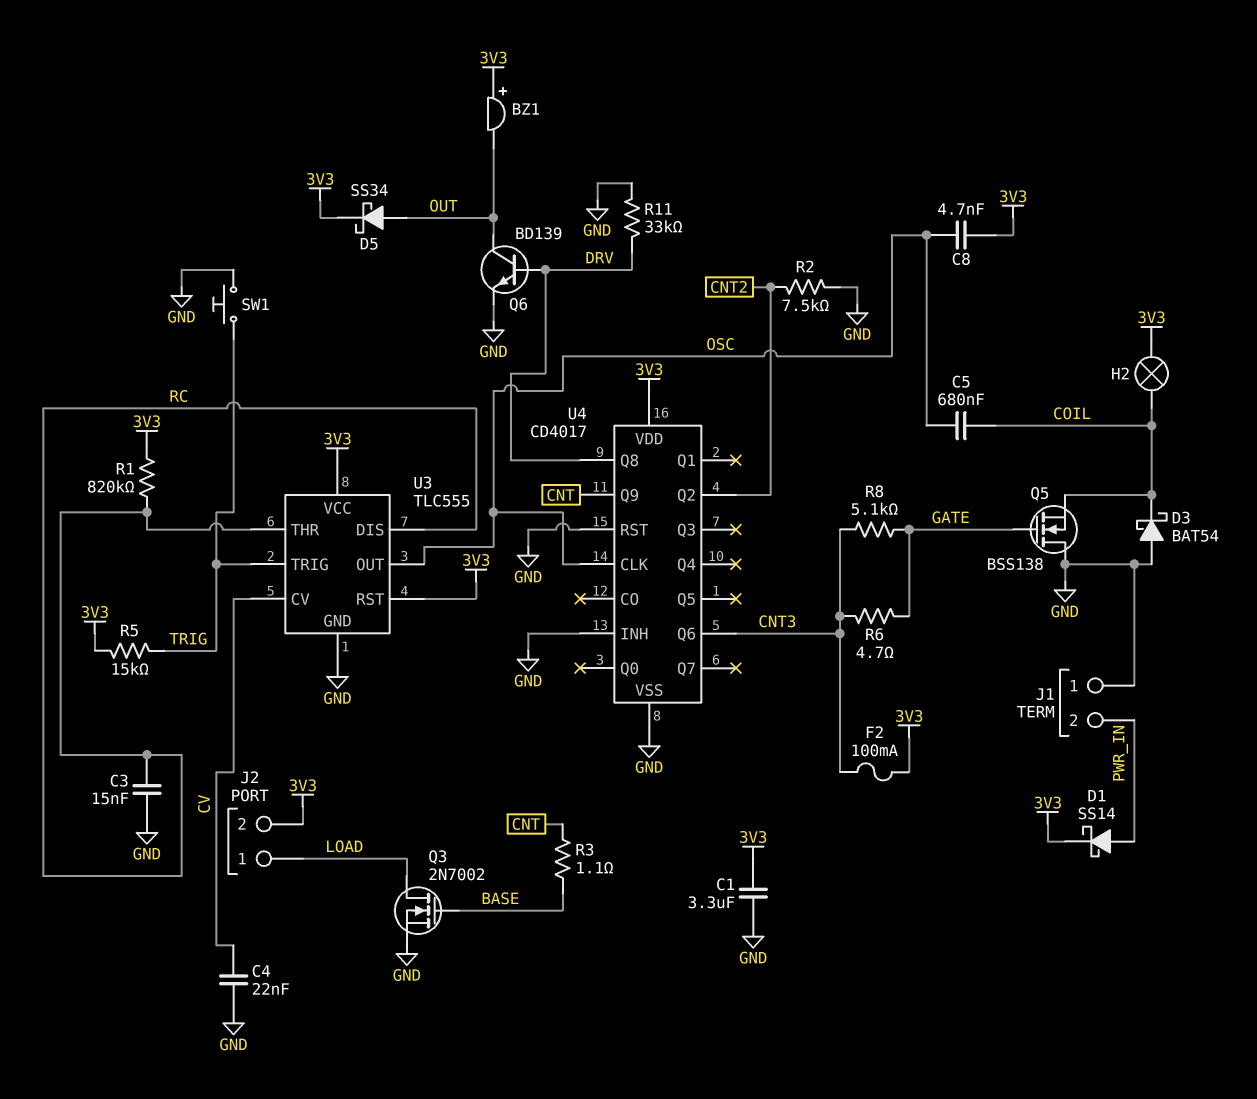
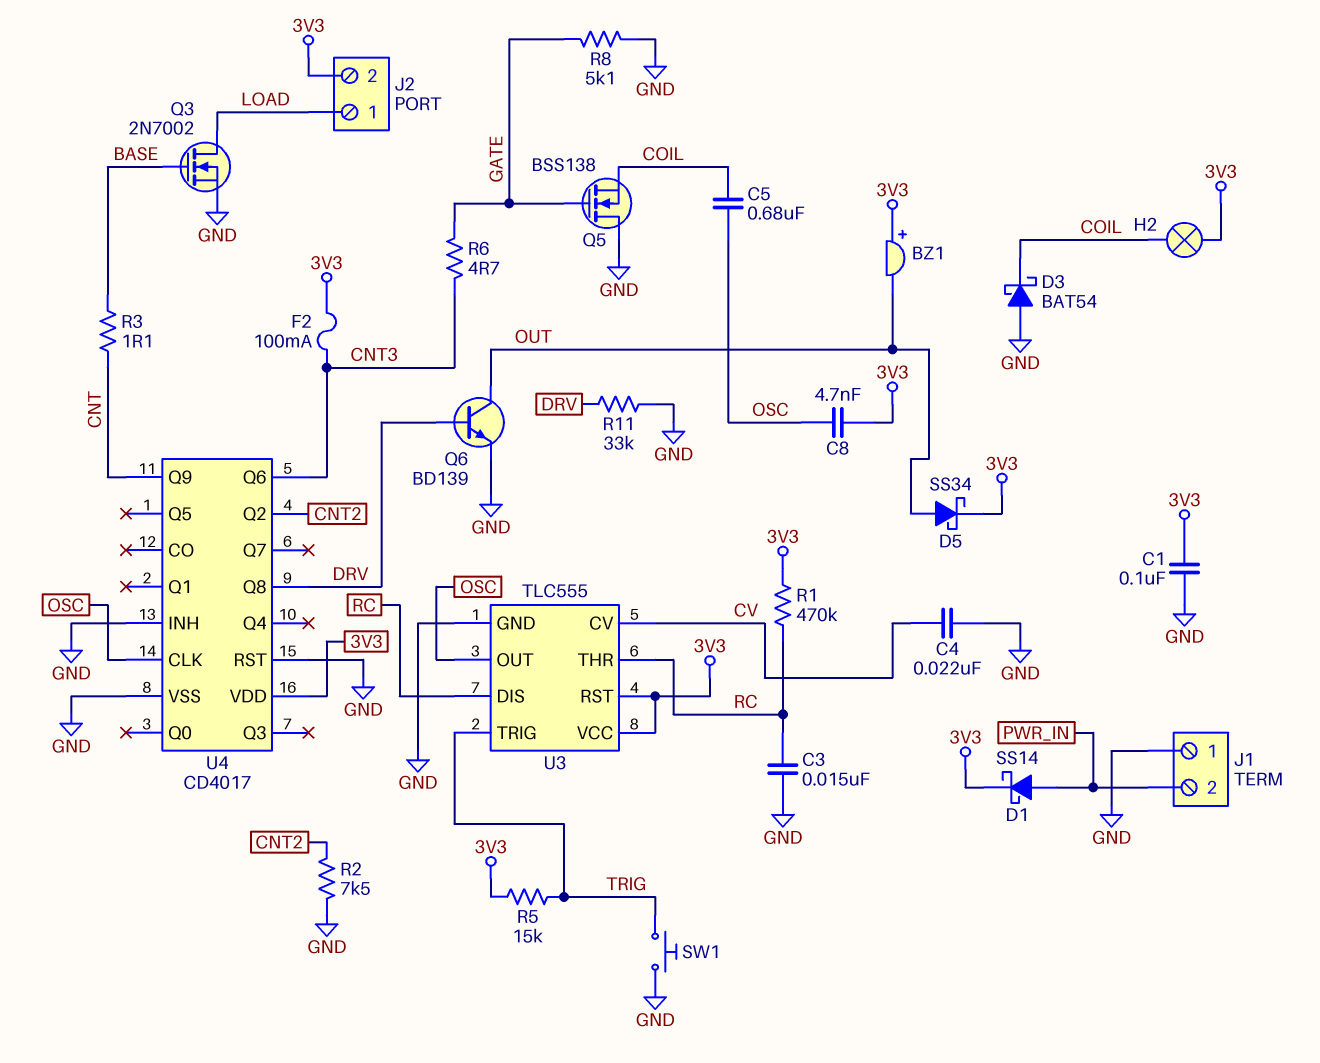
C1: 3.3uF (3V3, GND) -> 100nF (3V3, GND)
R1: 820k (3V3, RC) -> 470k (3V3, RC)
R8: 5.1k (CNT3, GATE) -> 5.1k (GATE, GND)

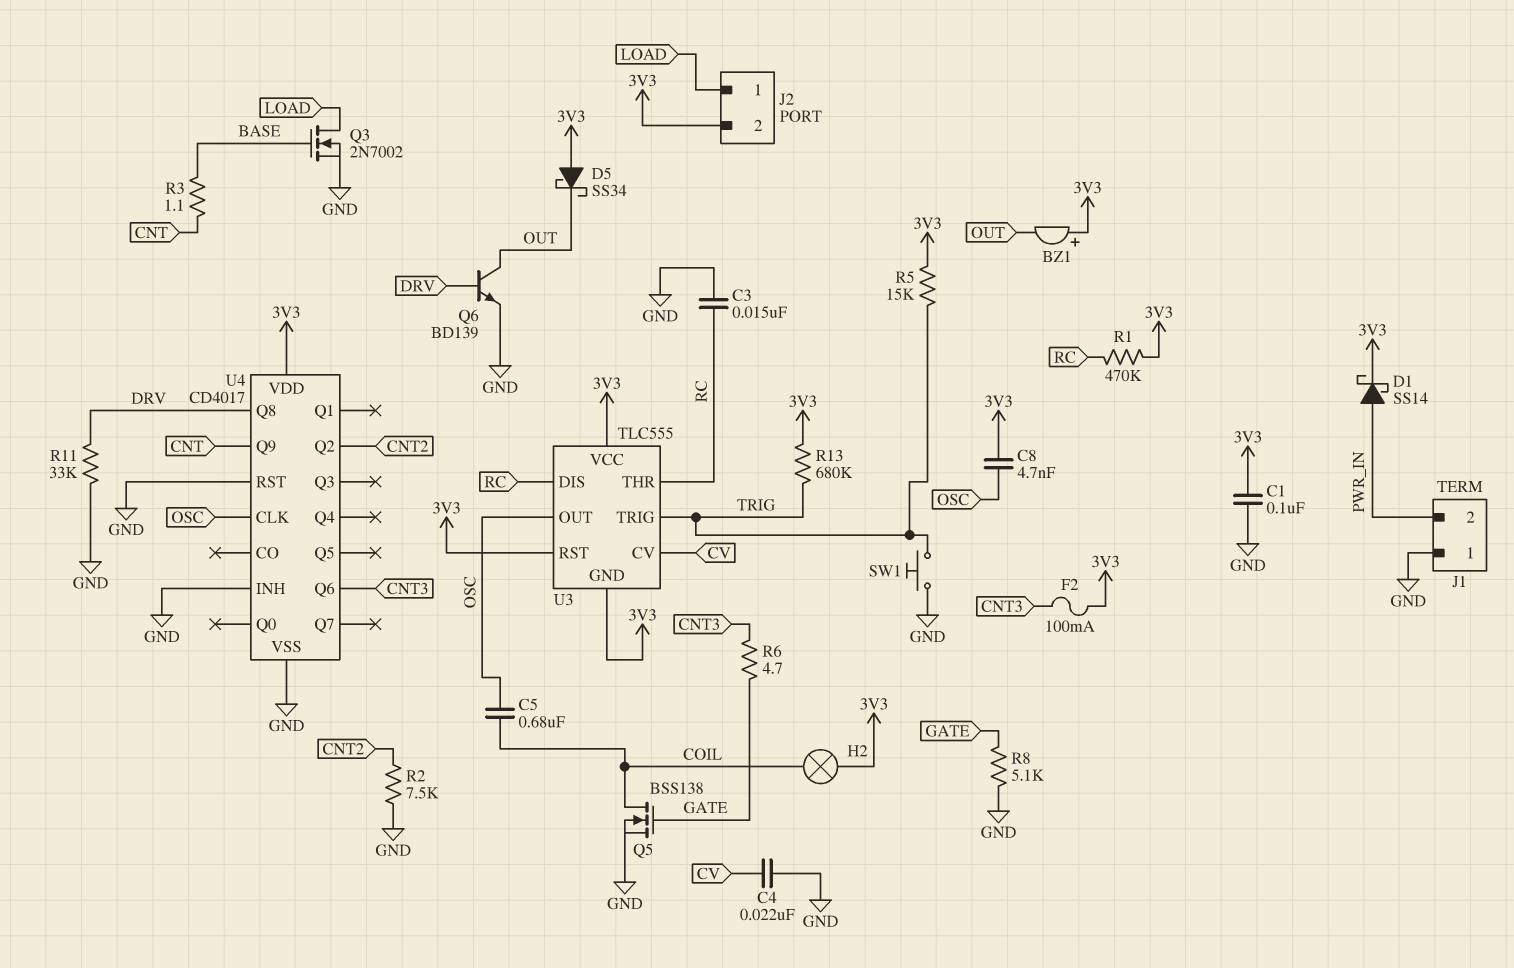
D3: schottky BAT54 (A GND, K COIL) -> none
D5: schottky SS34 (A OUT, K 3V3) -> schottky SS34 (A 3V3, K OUT)
Q5: NMOS BSS138 (G GATE, D GND, S COIL) -> NMOS BSS138 (G GATE, D COIL, S GND)
R13: none -> 680k (3V3, TRIG)
U3 pin GND: GND -> 3V3

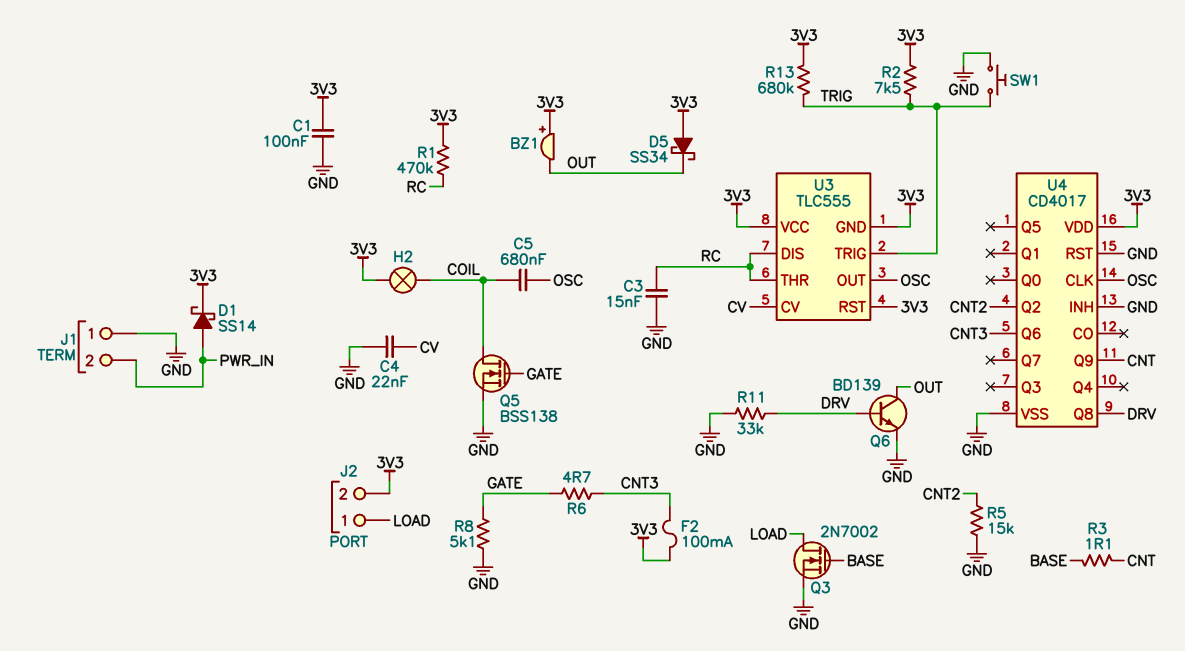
C8: 4.7nF (3V3, OSC) -> none
R2: 7.5k (CNT2, GND) -> 7.5k (3V3, TRIG)
R5: 15k (3V3, TRIG) -> 15k (CNT2, GND)

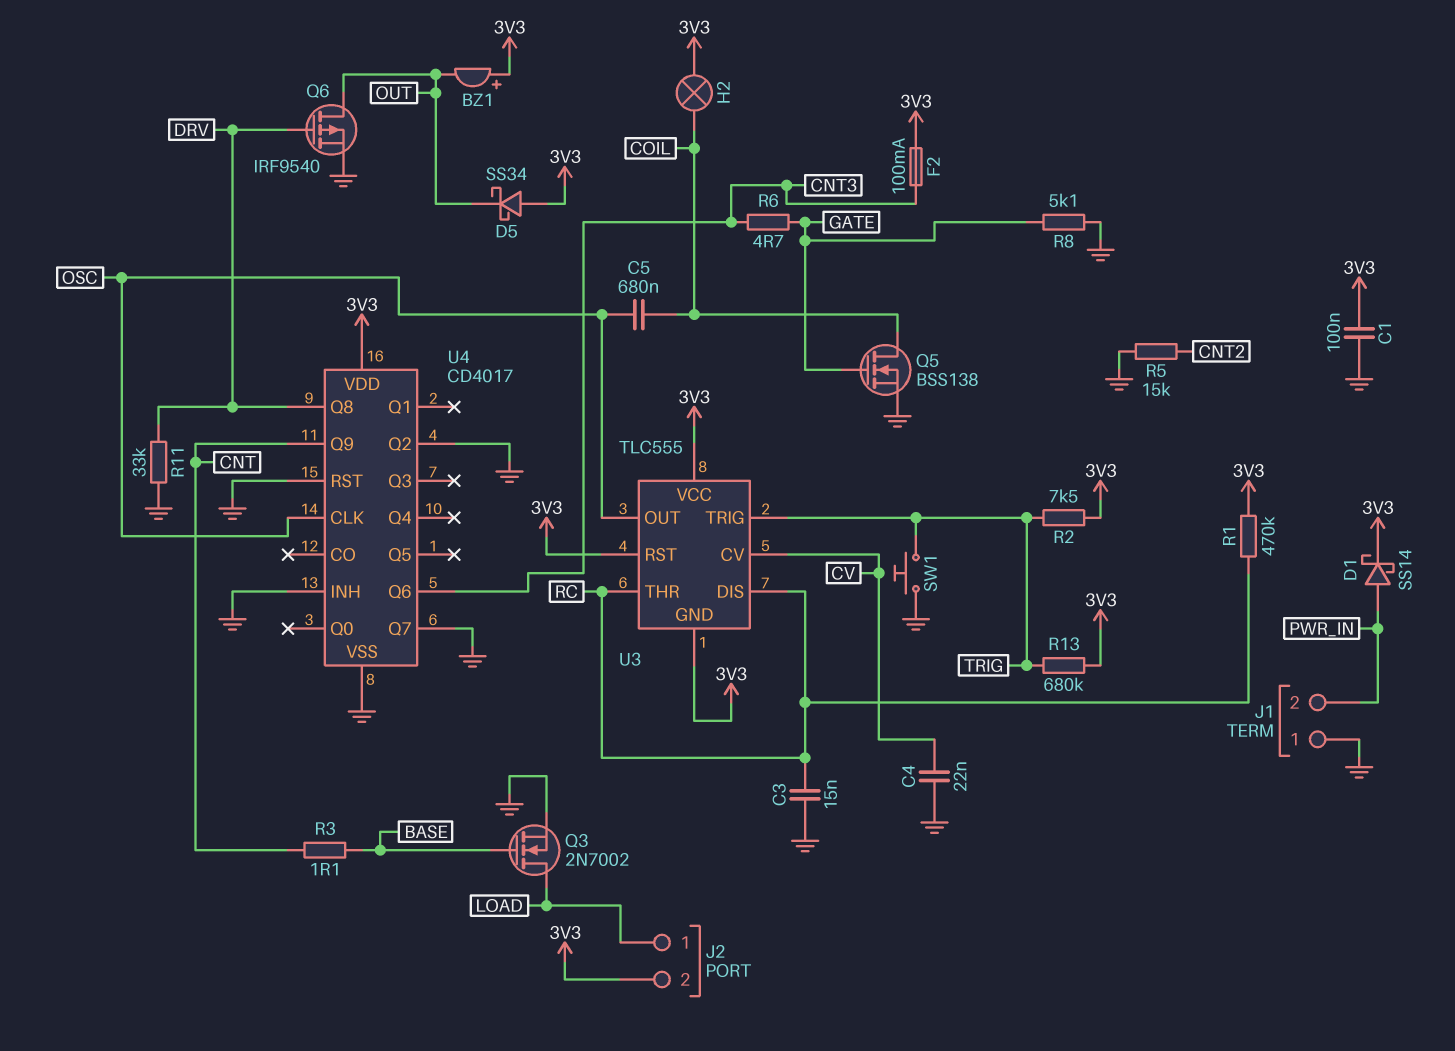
Q6: NPN BD139 (B DRV, C OUT, E GND) -> PMOS IRF9540 (G DRV, D OUT, S GND)
U4 pin Q2: CNT2 -> GND
U4 pin Q7: none -> GND

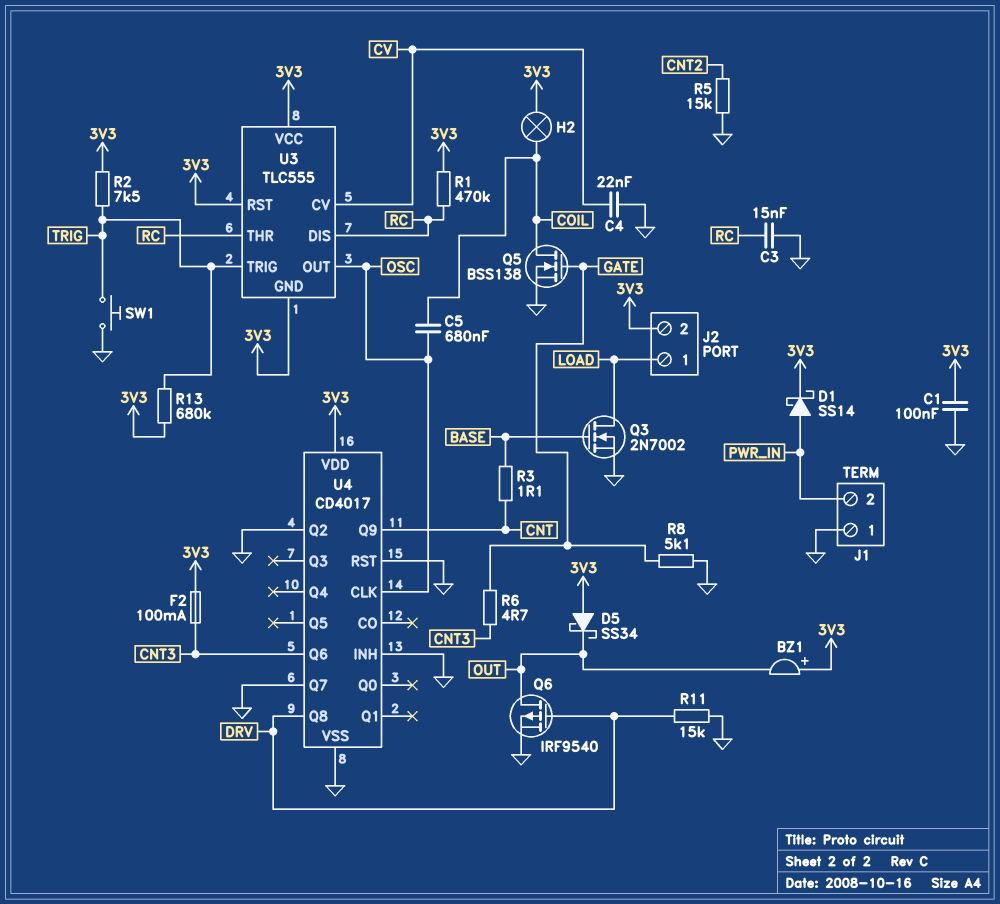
R11: 33k (DRV, GND) -> 15k (DRV, GND)

